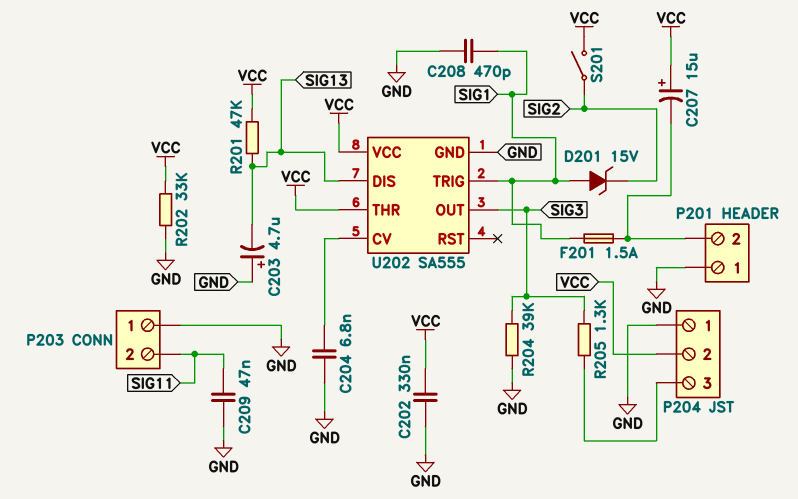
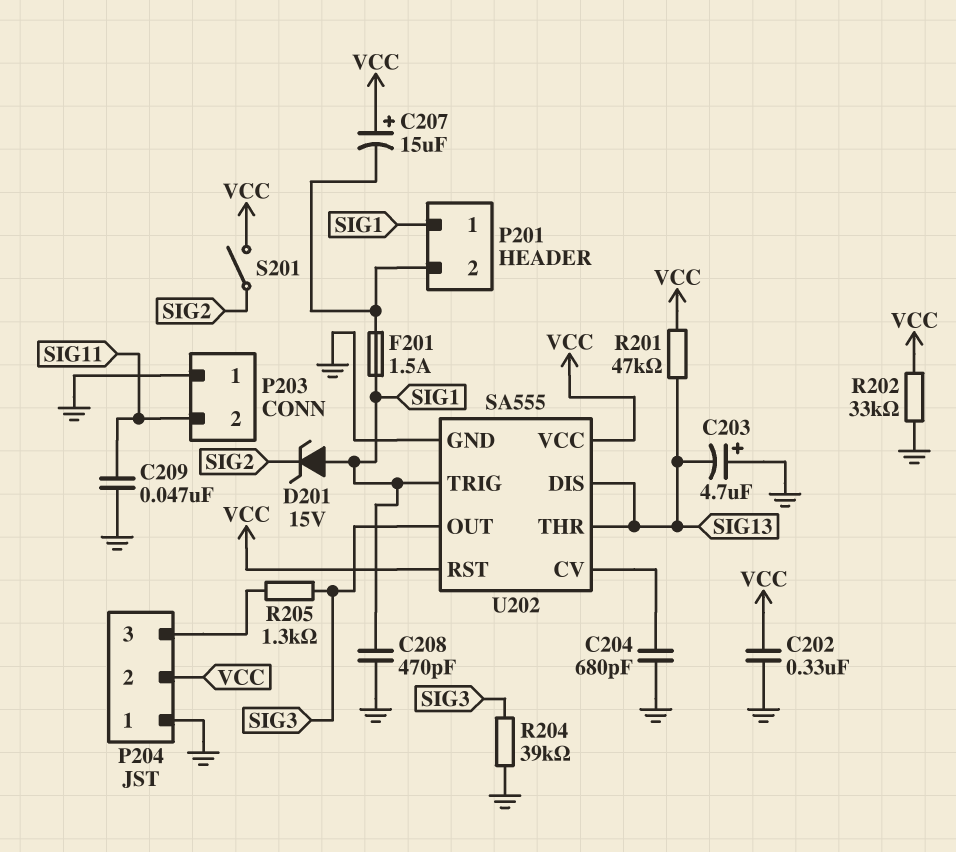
C204: 6.8nF (GND, U202/CV) -> 680pF (GND, U202/CV)
P201 pin 1: GND -> SIG1
U202 pin RST: none -> VCC
U202 pin THR: VCC -> SIG13

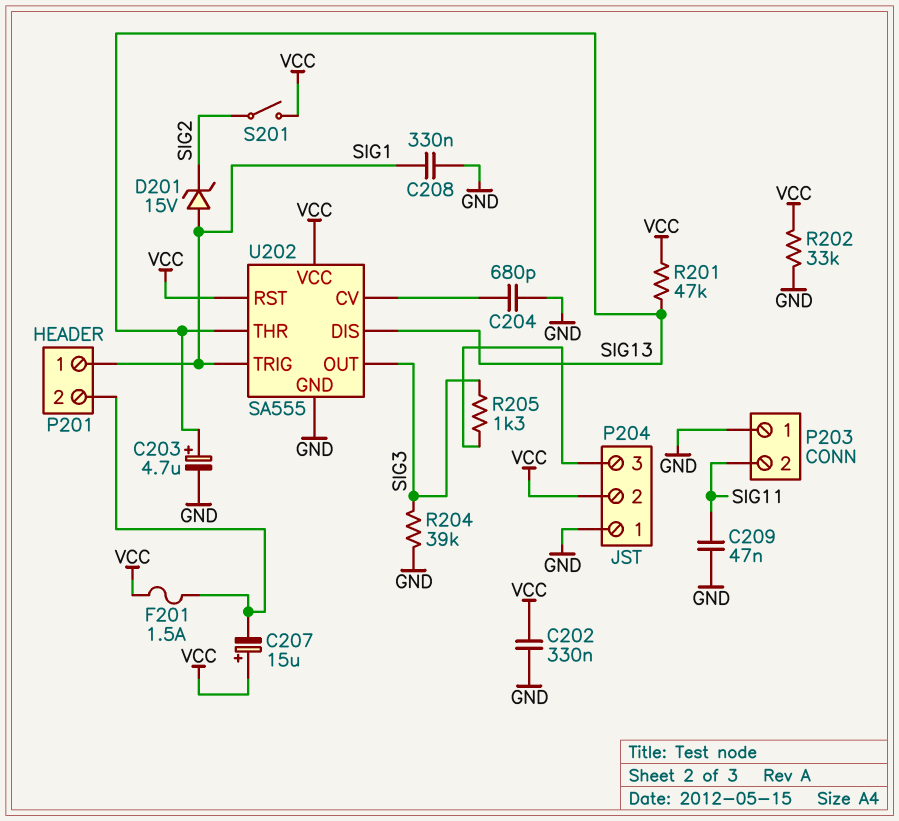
C203: 4.7uF (plus GND, minus SIG13) -> 4.7uF (plus SIG13, minus GND)
C208: 470pF (GND, SIG1) -> 330nF (GND, SIG1)
F201: 1.5A (P201/2, SIG1) -> 1.5A (P201/2, VCC)

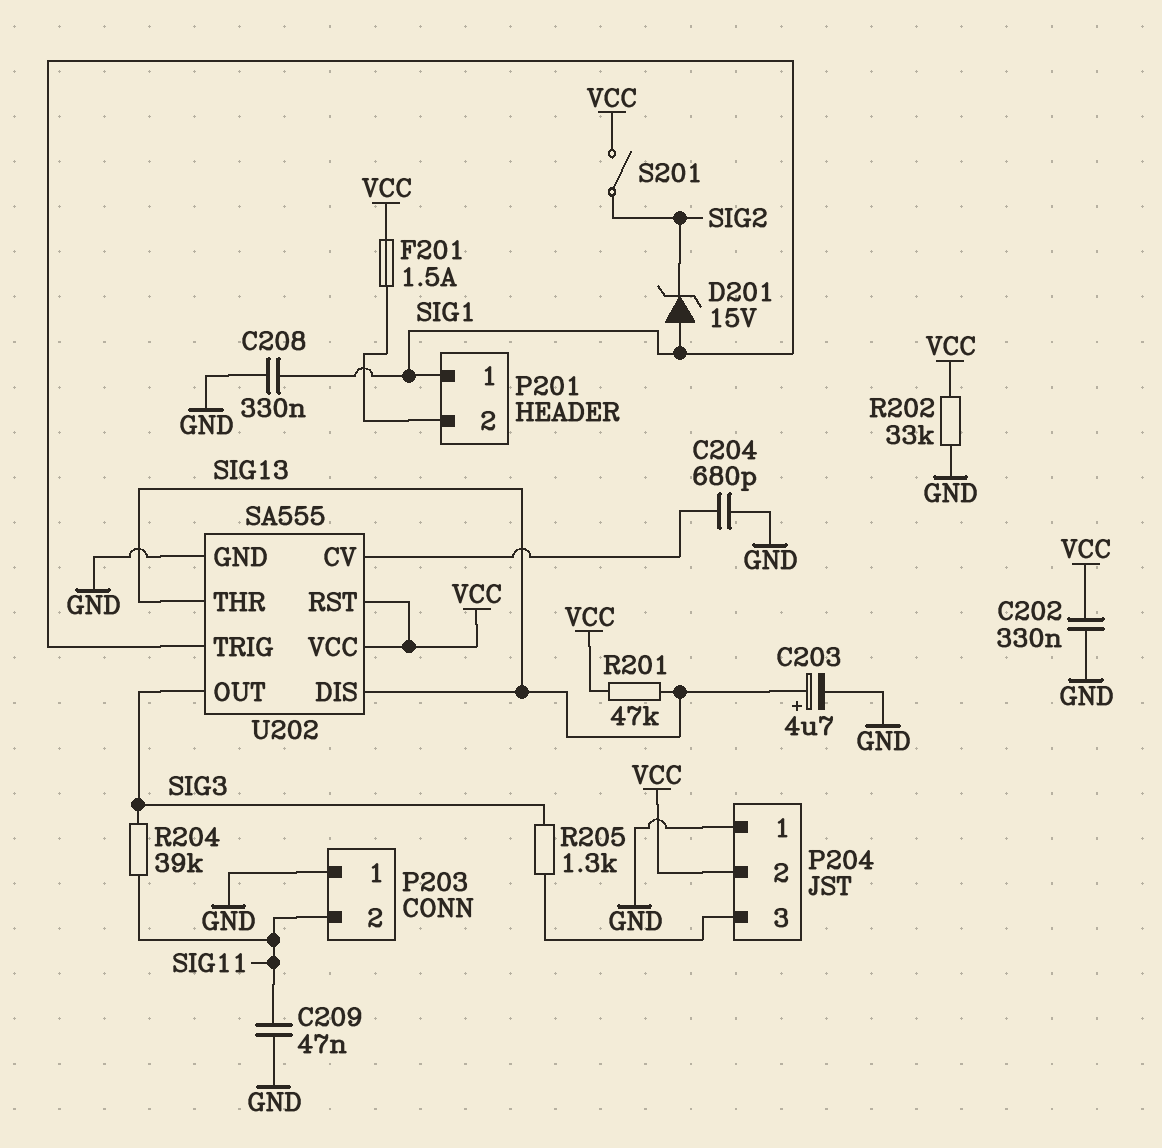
C207: 15uF (plus VCC, minus P201/2) -> none
R204: 39k (GND, SIG3) -> 39k (SIG3, SIG11)

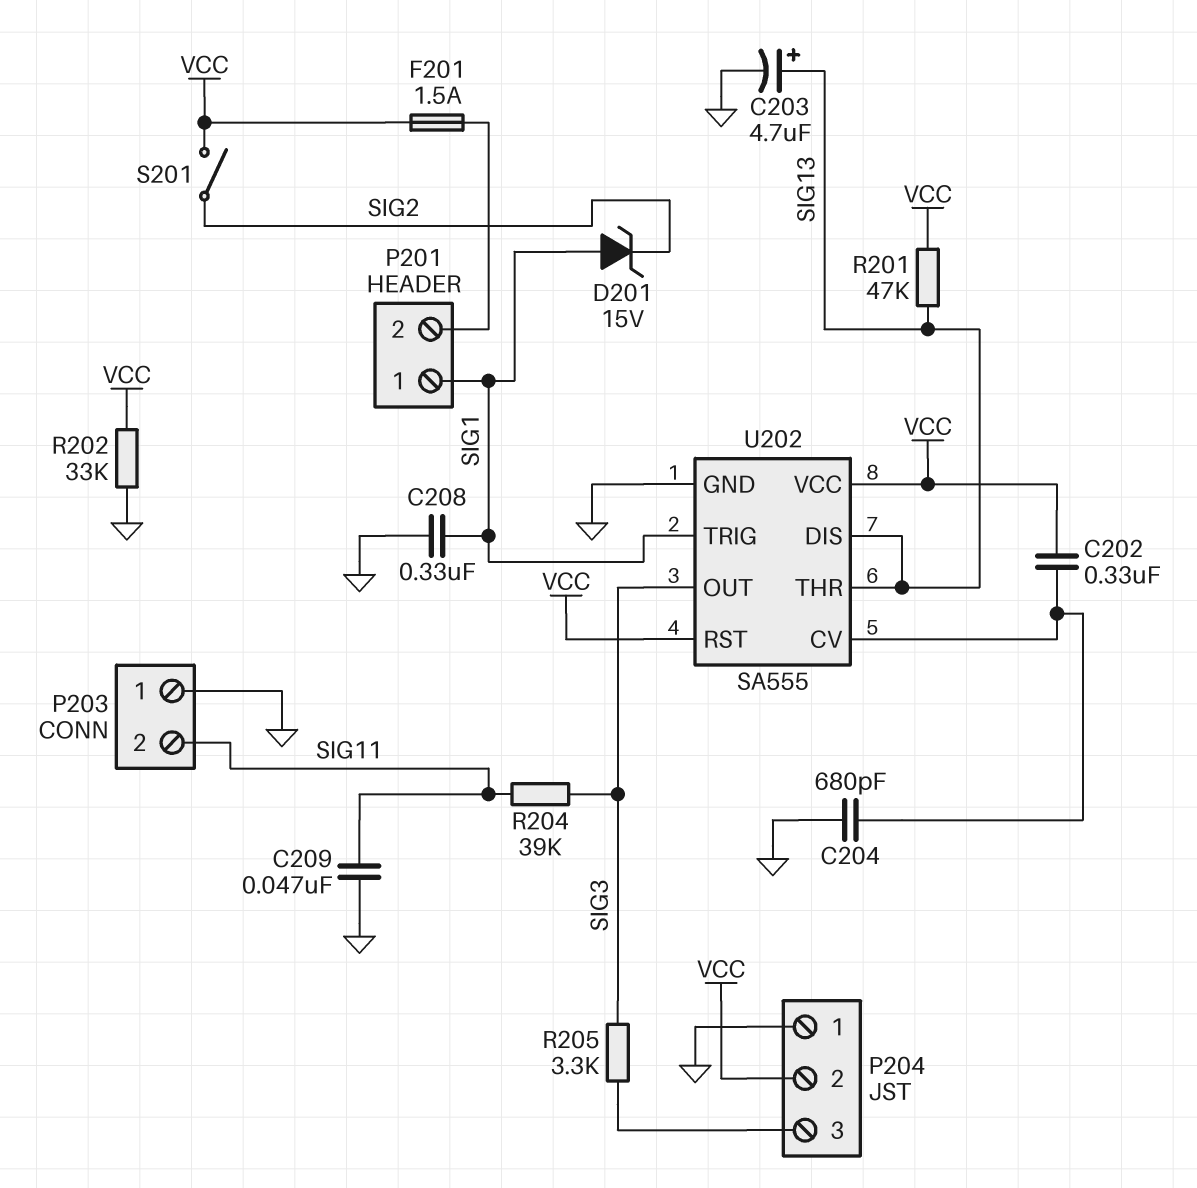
C202: 330nF (GND, VCC) -> 330nF (U202/CV, VCC)
R205: 1.3k (P204/3, SIG3) -> 3.3k (P204/3, SIG3)

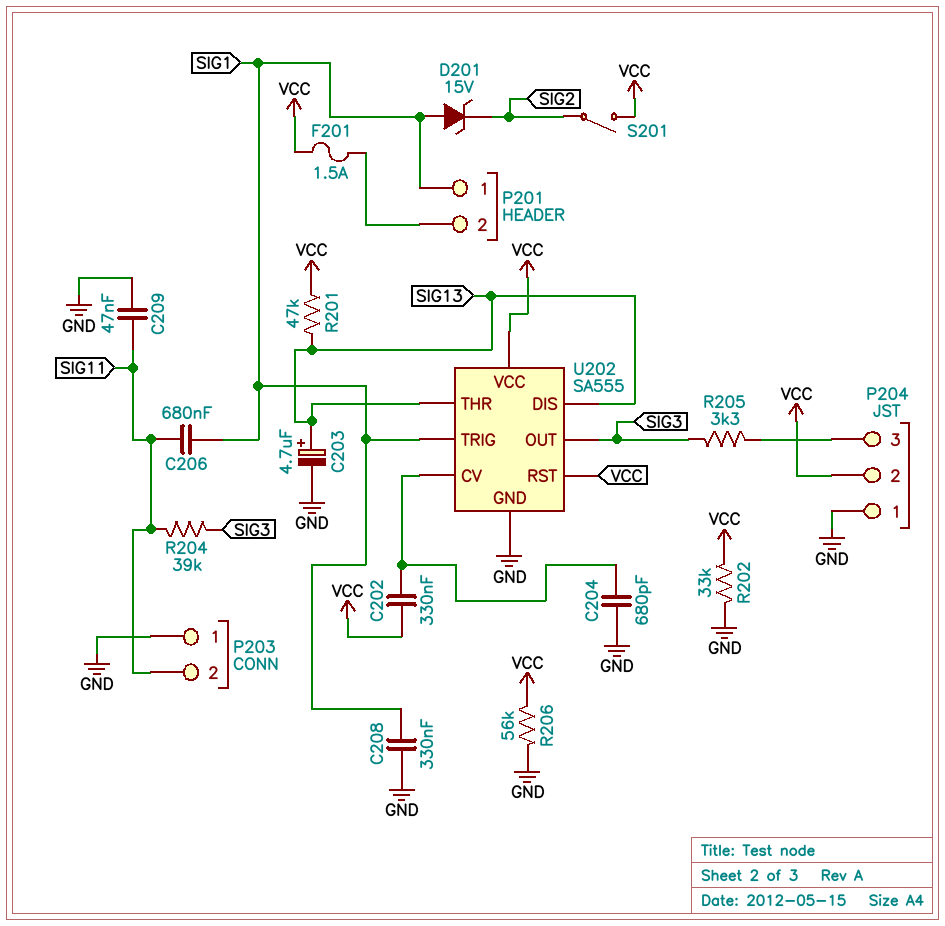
C206: none -> 680nF (SIG1, SIG11)
R206: none -> 56k (GND, VCC)

